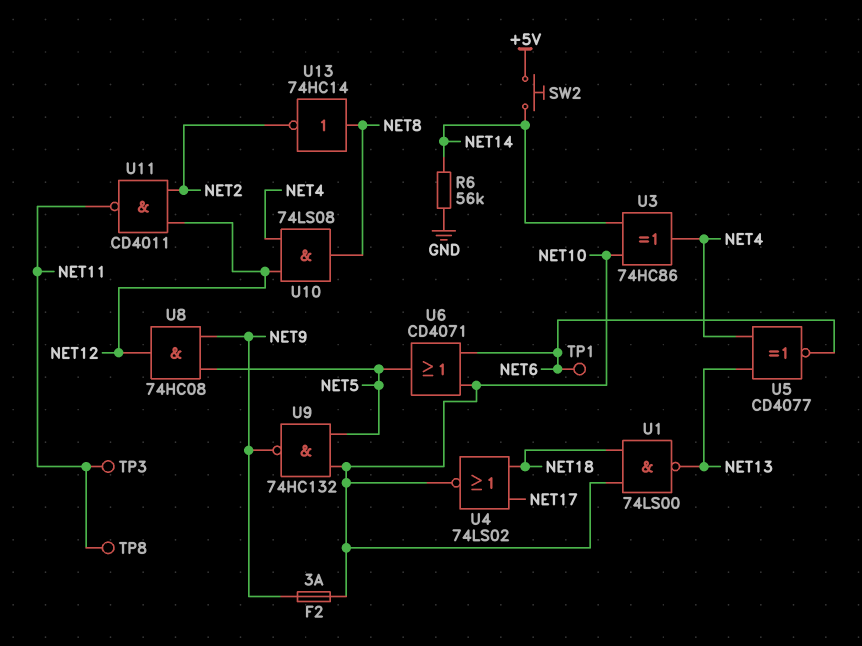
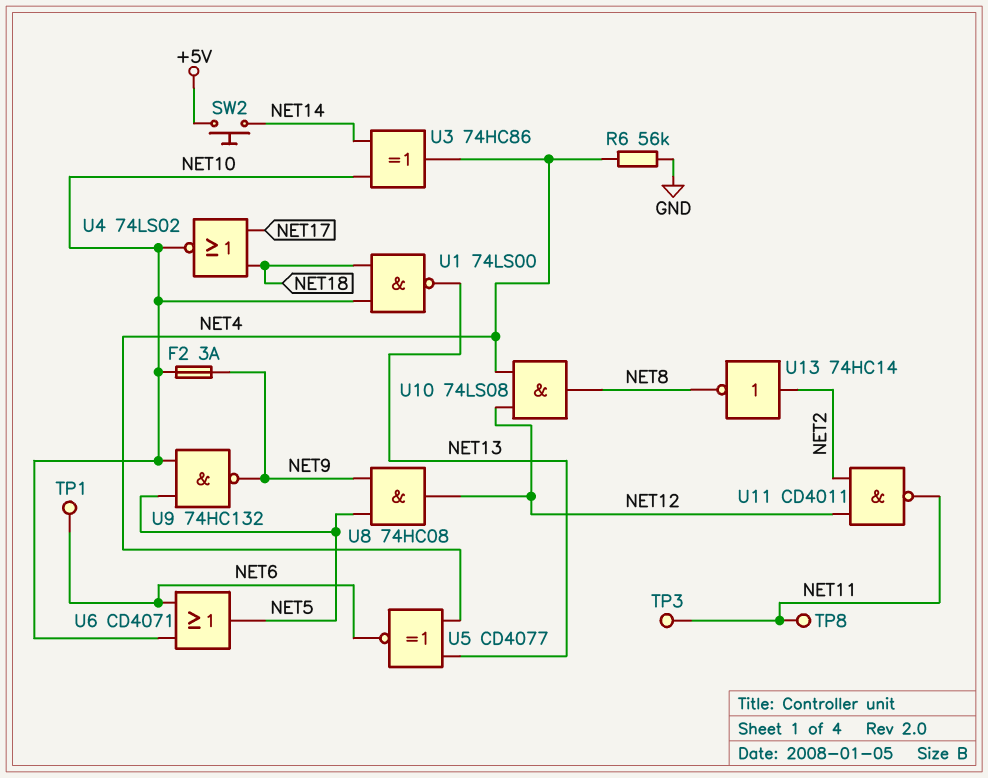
R6: 56k (GND, NET14) -> 56k (GND, NET4)
U13: NOT 74HC14 (in NET8, out NET2) -> NOT 74HC14 (in NET2, out NET8)

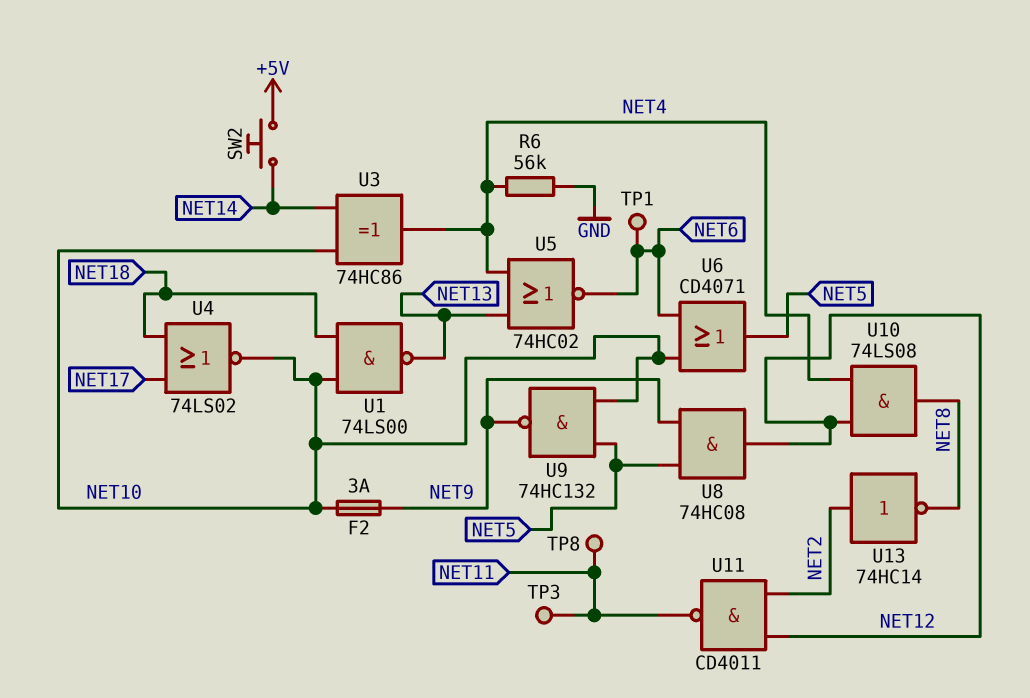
U5: XNOR CD4077 (in NET4, in NET13, out NET6) -> NOR 74HC02 (in NET4, in NET13, out NET6)

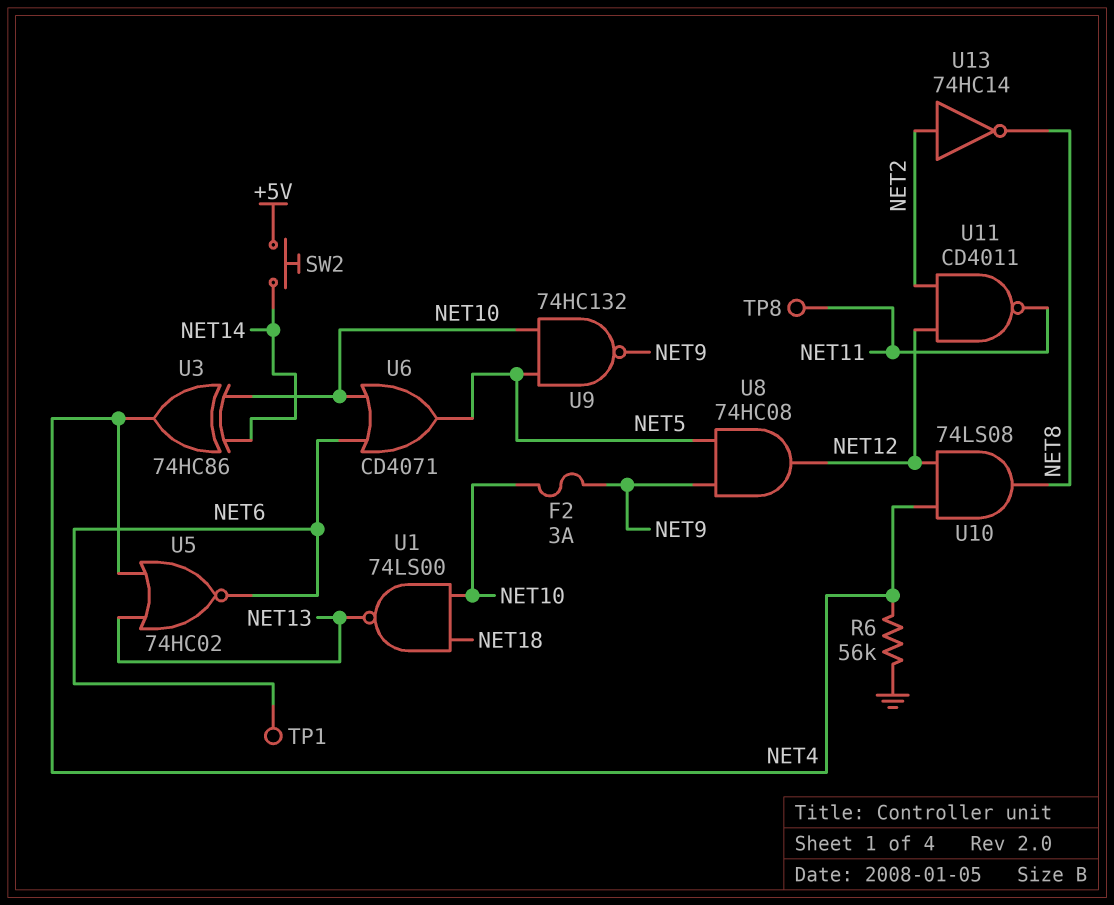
TP3: test point (NET11) -> none
U4: NOR 74LS02 (in NET17, in NET18, out NET10) -> none

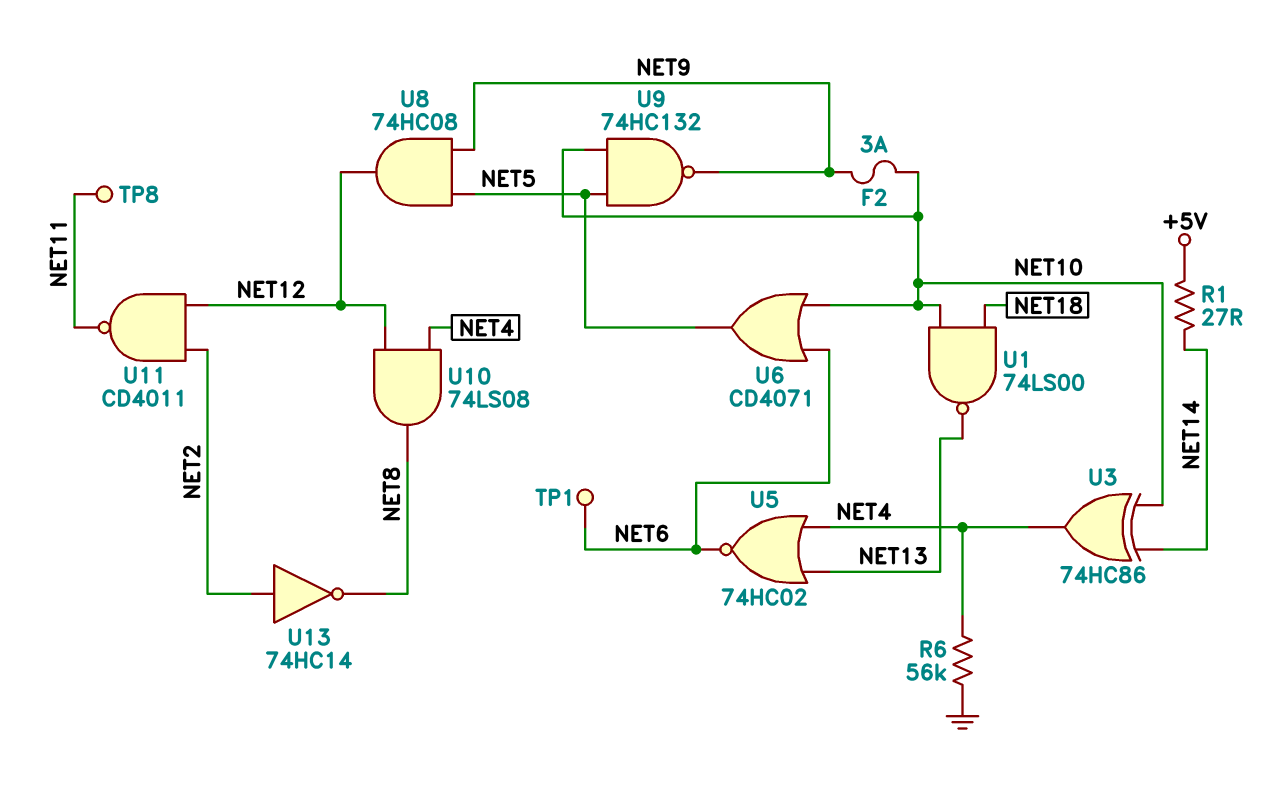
R1: none -> 27 (+5V, NET14)
SW2: button (+5V, NET14) -> none

